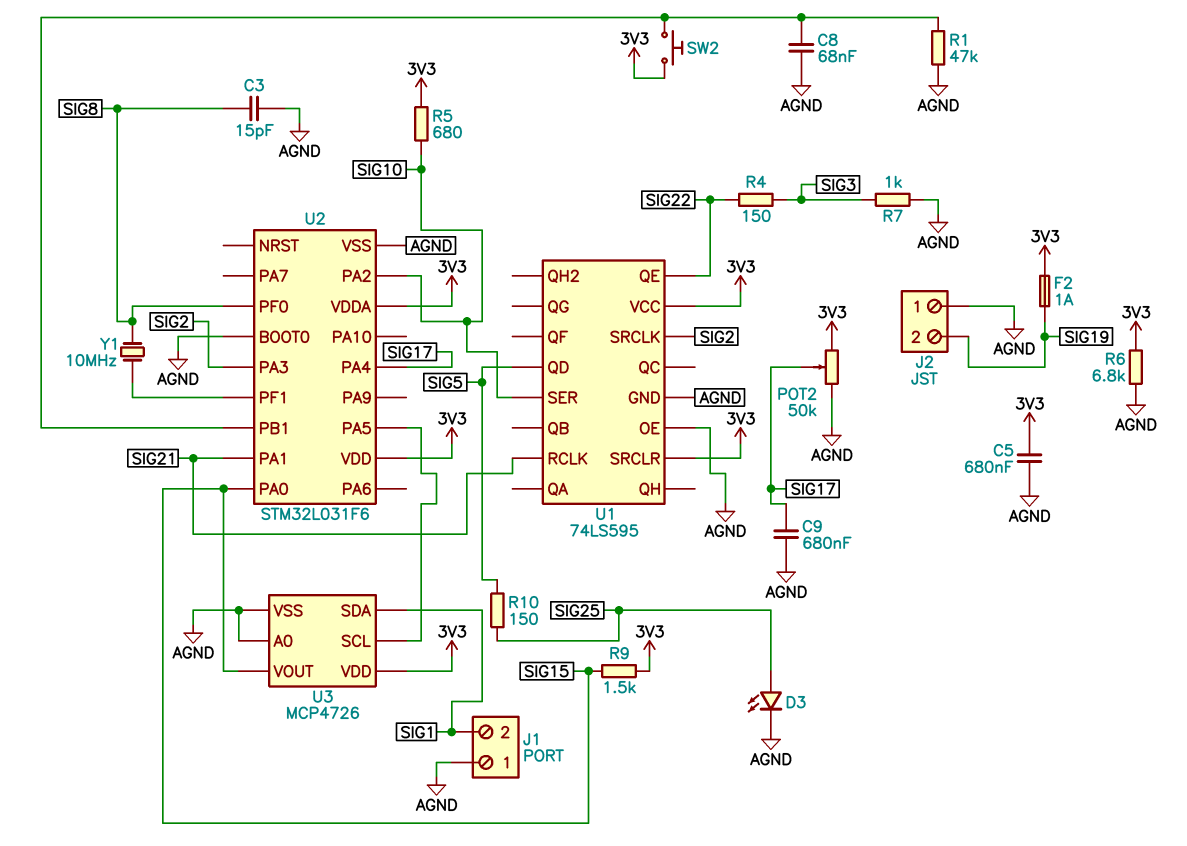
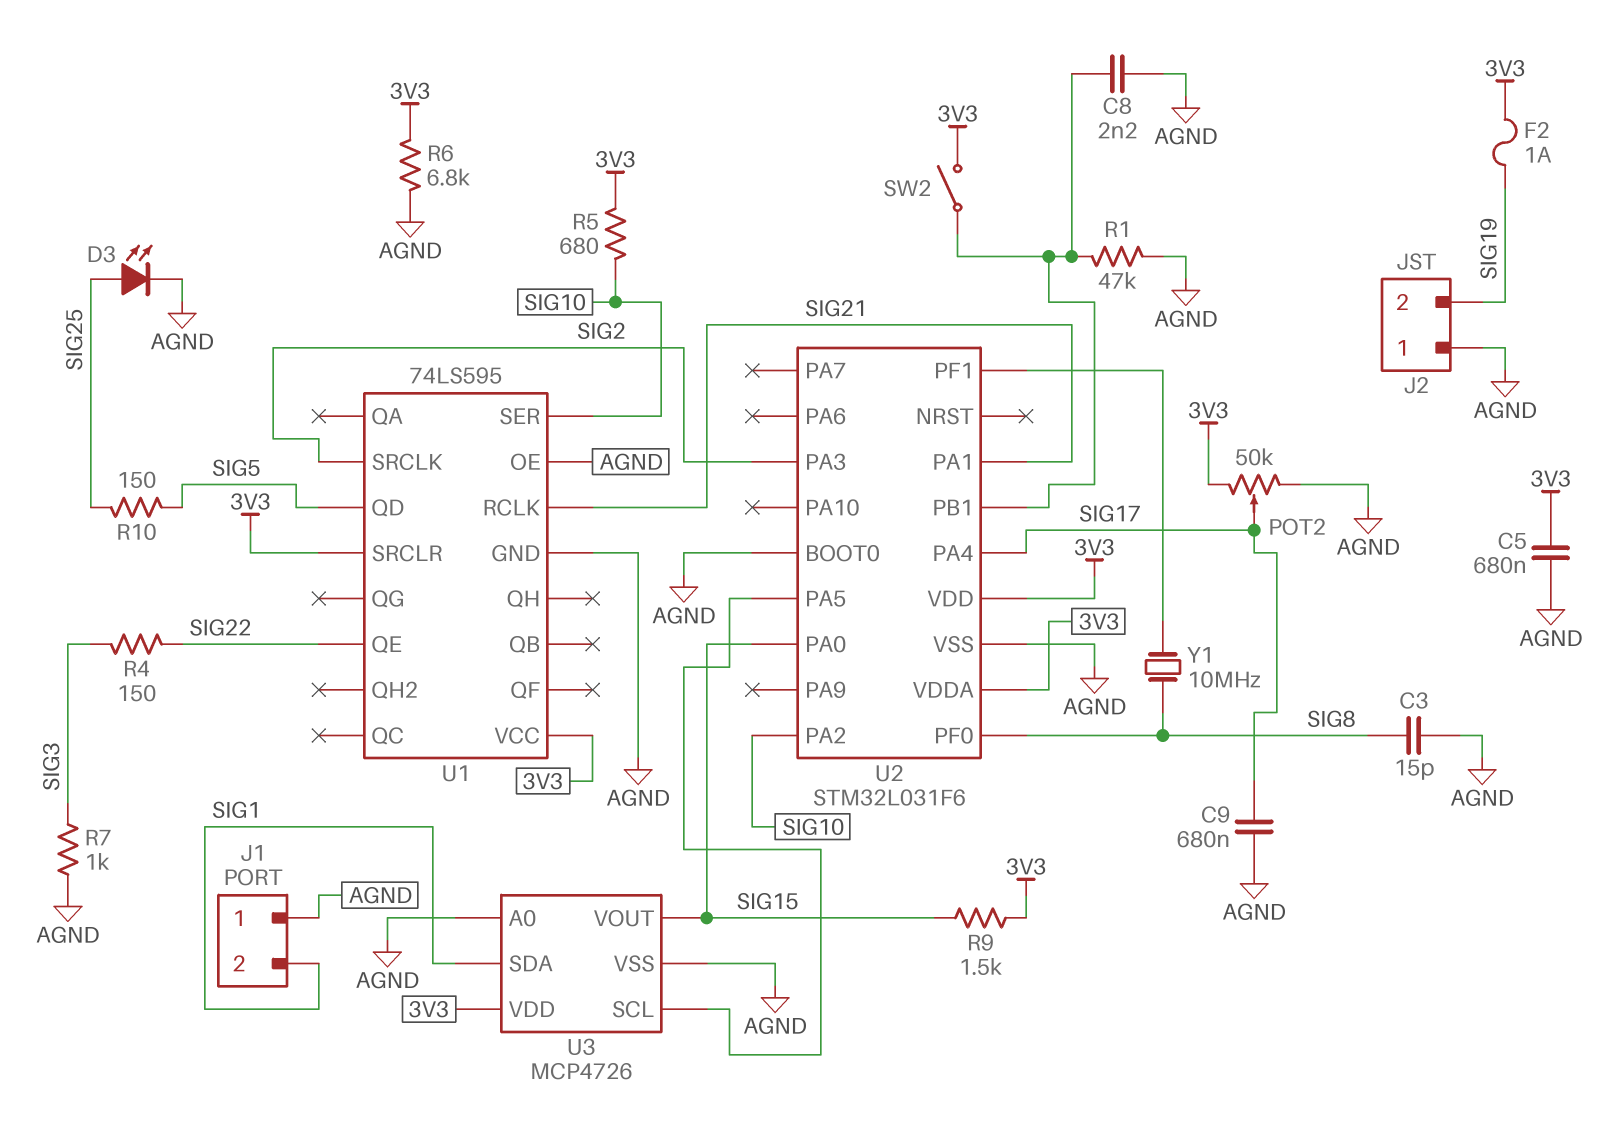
C8: 68nF (AGND, U2/PB1) -> 2.2nF (AGND, U2/PB1)
SW2: button (3V3, U2/PB1) -> switch (3V3, U2/PB1)

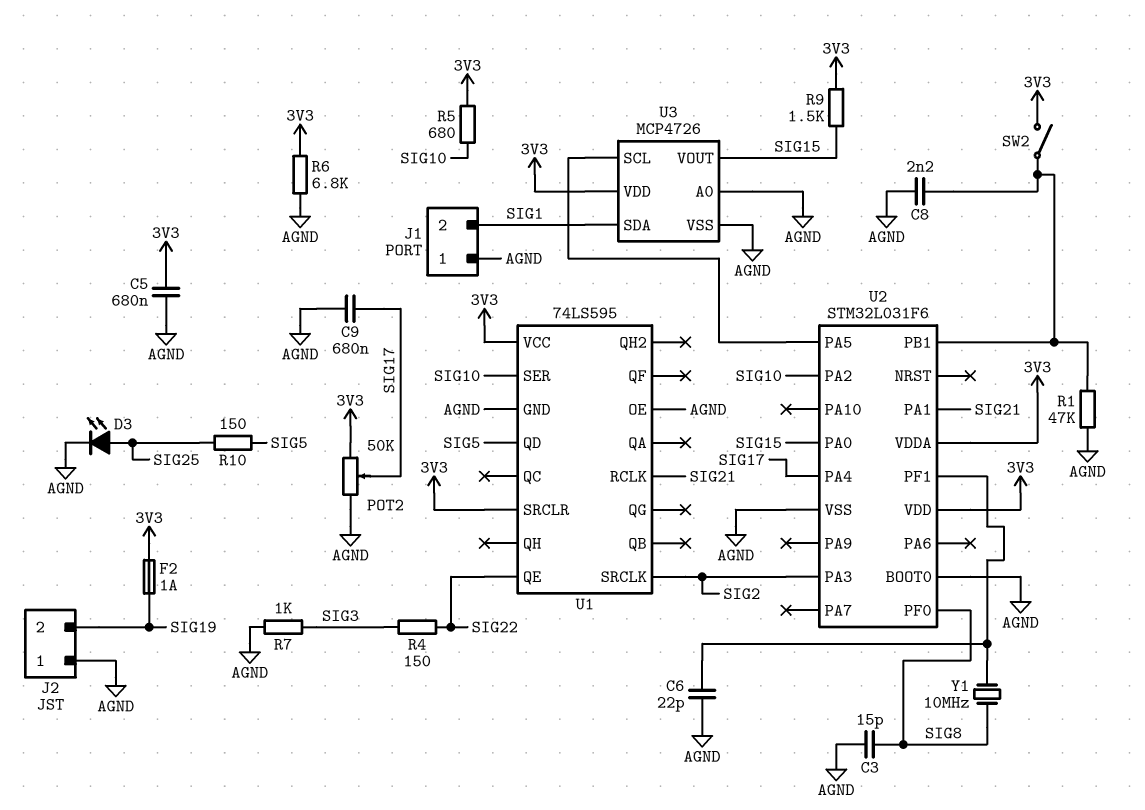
C6: none -> 22pF (AGND, U2/PF1)

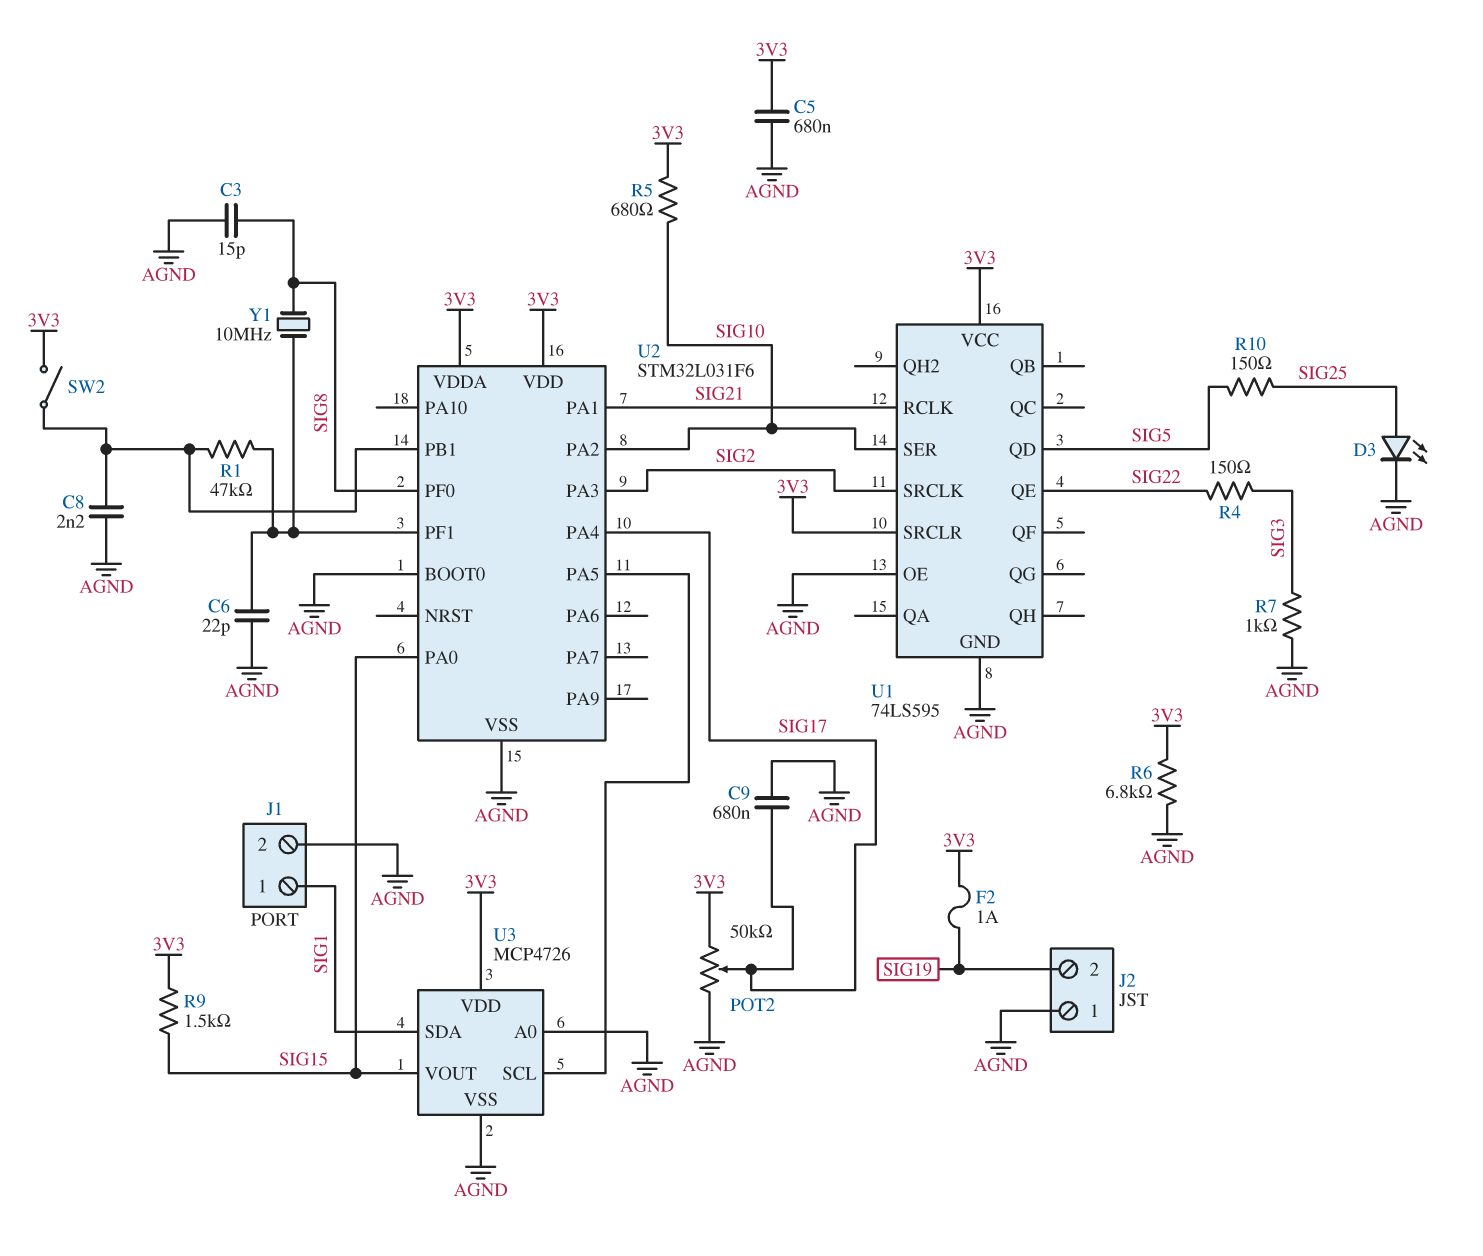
J1 pin 1: AGND -> SIG1
J1 pin 2: SIG1 -> AGND
R1: 47k (AGND, U2/PB1) -> 47k (U2/PB1, U2/PF1)

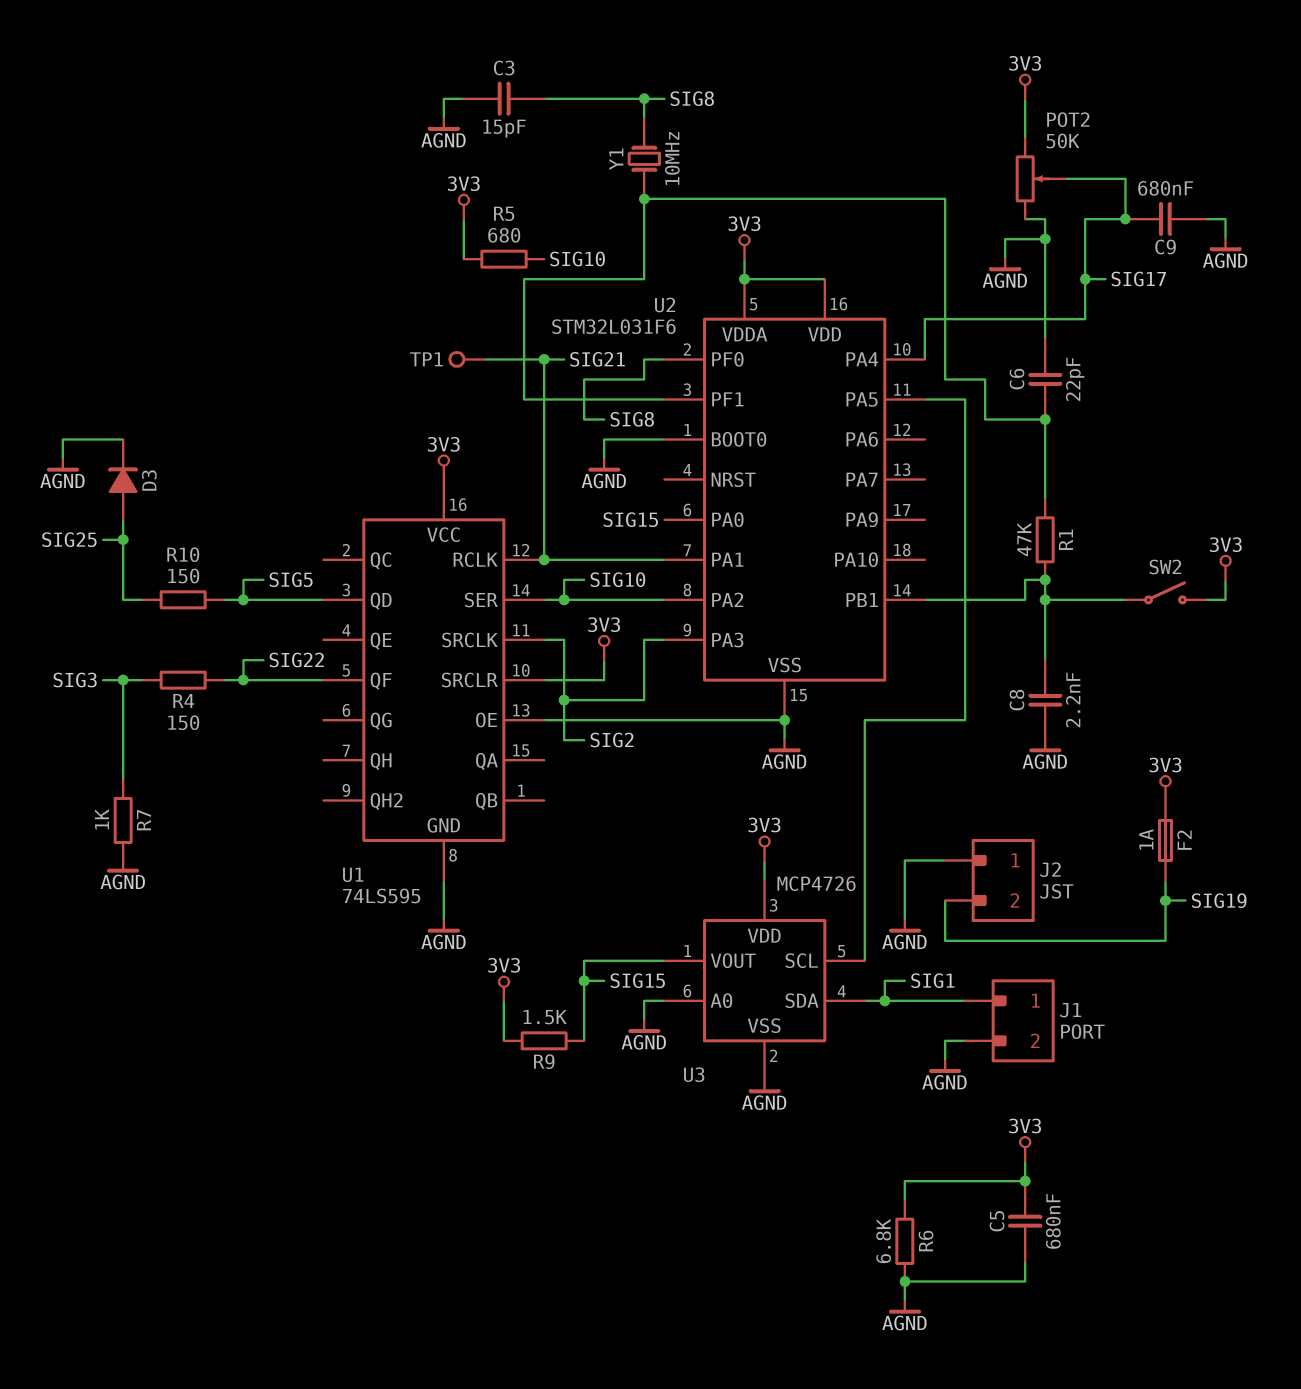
D3: LED (A SIG25, K AGND) -> diode (A SIG25, K AGND)
TP1: none -> test point (SIG21)
U1 pin QE: SIG22 -> none
U1 pin QF: none -> SIG22

